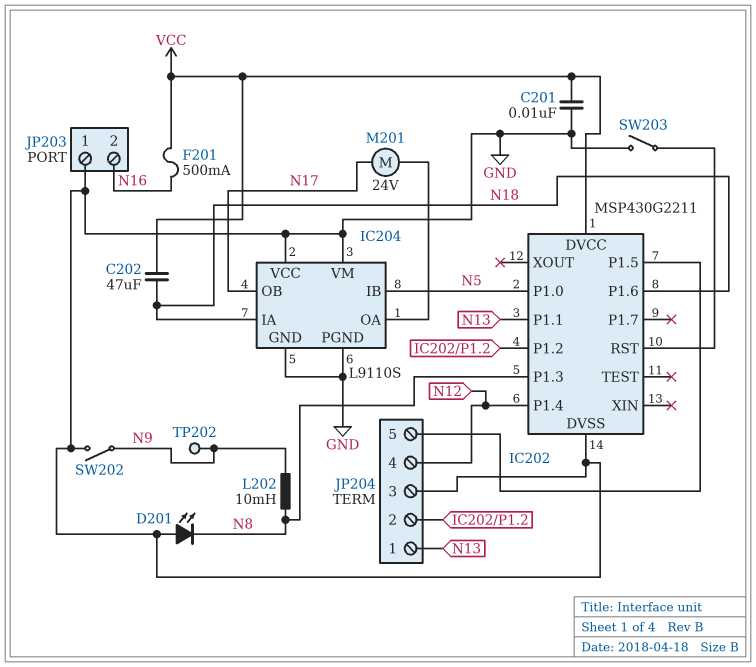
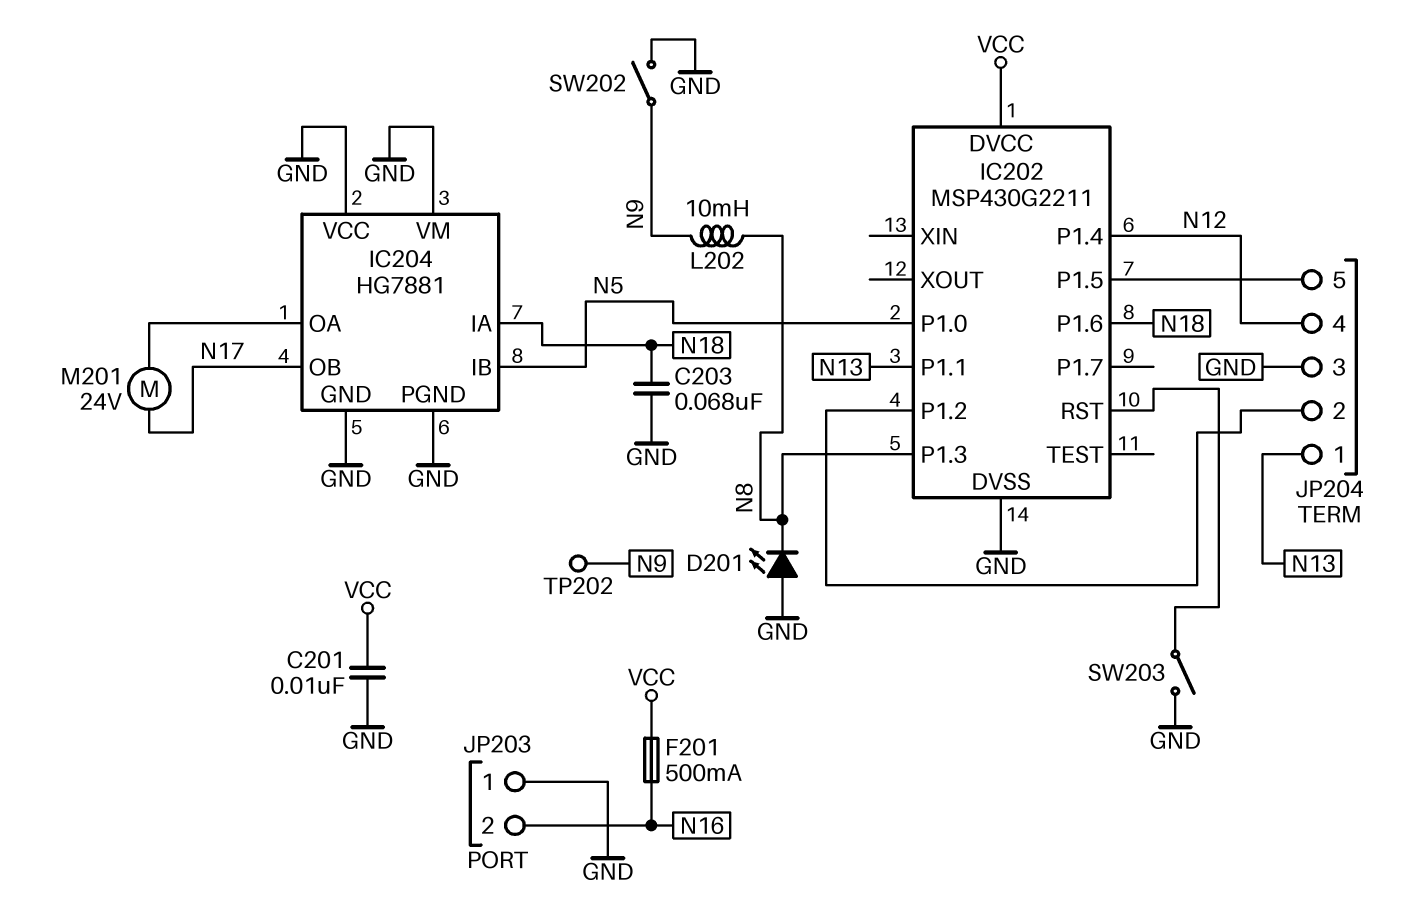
C202: 47uF (N18, VCC) -> none
C203: none -> 68nF (GND, N18)
IC204: L9110S -> HG7881

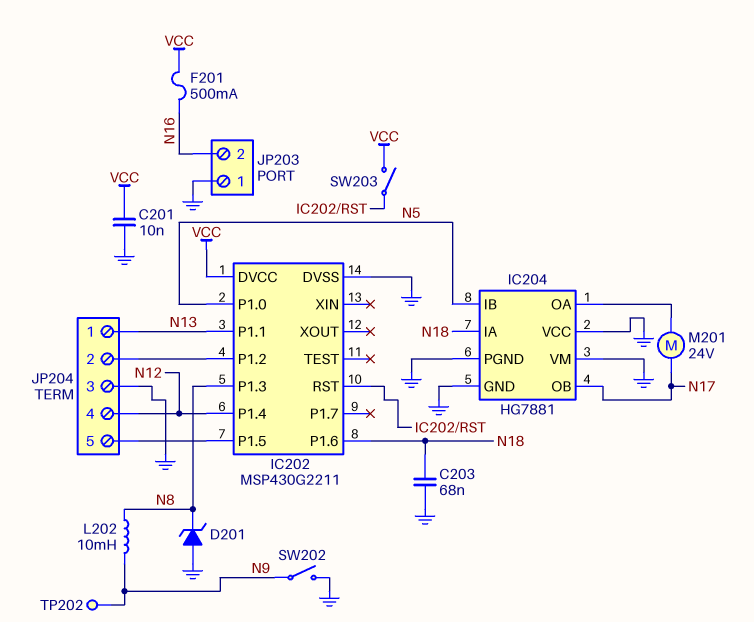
D201: LED (A GND, K N8) -> zener (A GND, K N8)
SW203: switch (GND, IC202/RST) -> switch (IC202/RST, VCC)

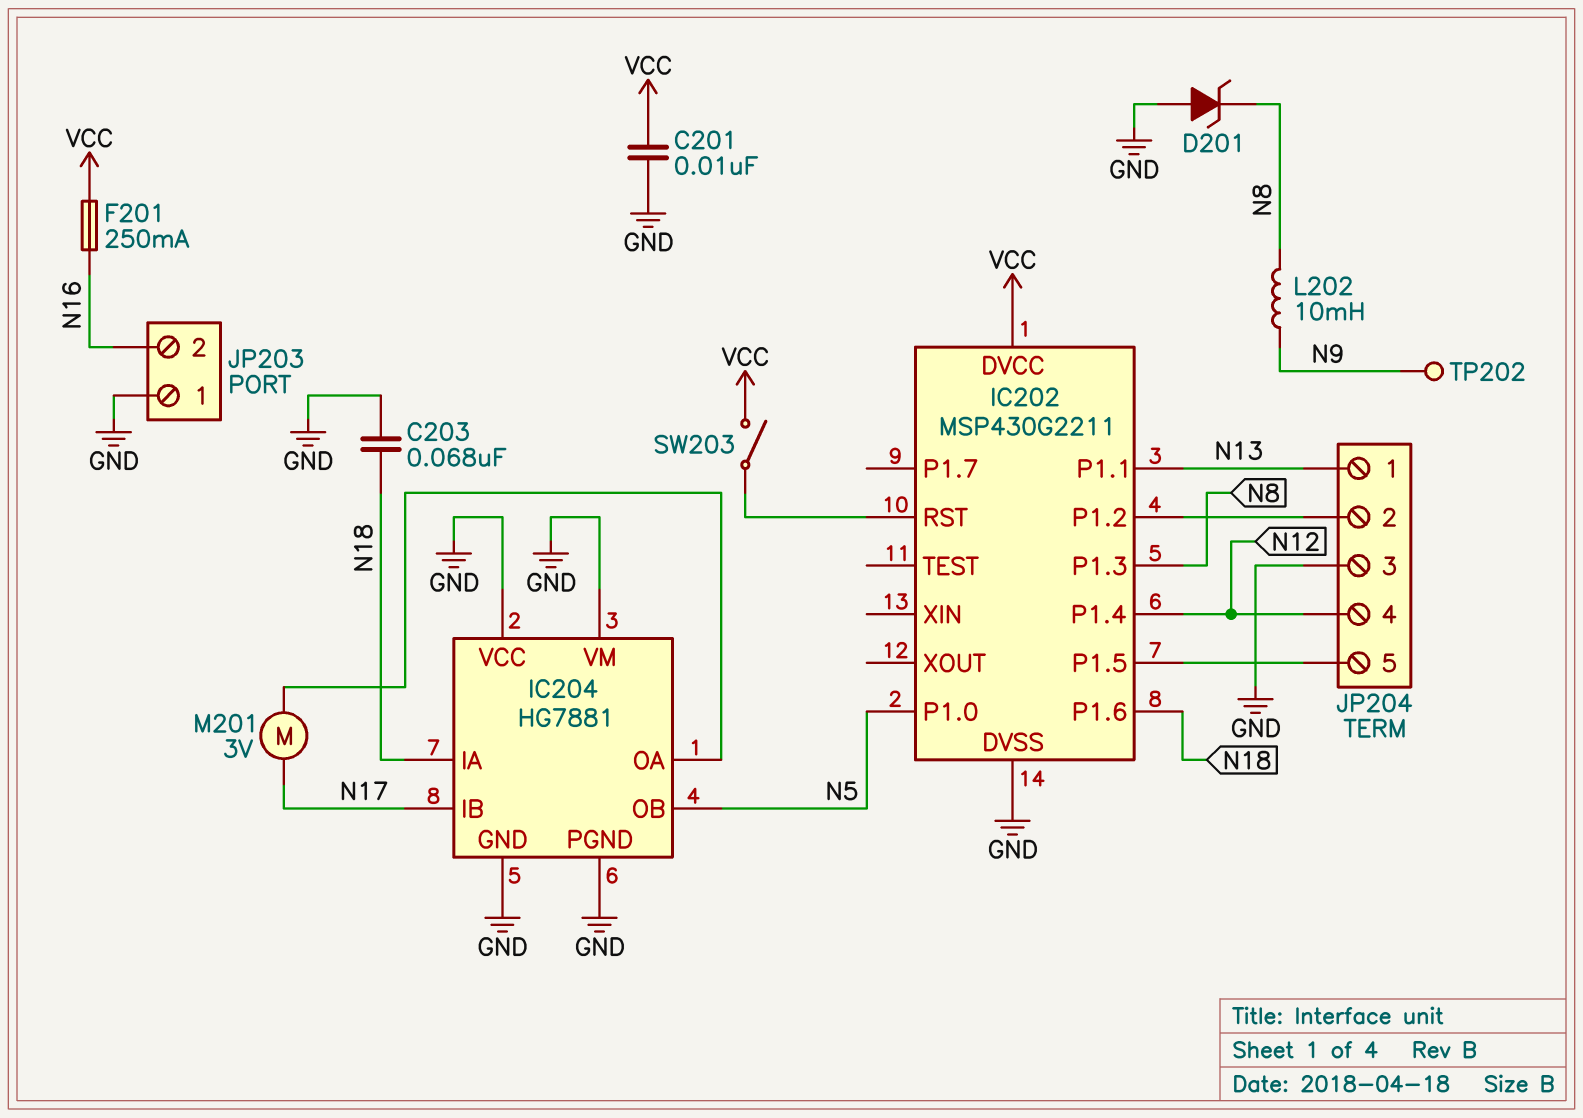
F201: 500mA (N16, VCC) -> 250mA (N16, VCC)
IC204 pin IB: N5 -> N17
IC204 pin OB: N17 -> N5
M201: motor 24V (IC204/OA, N17) -> motor 3V (IC204/OA, N17)
SW202: switch (GND, N9) -> none

